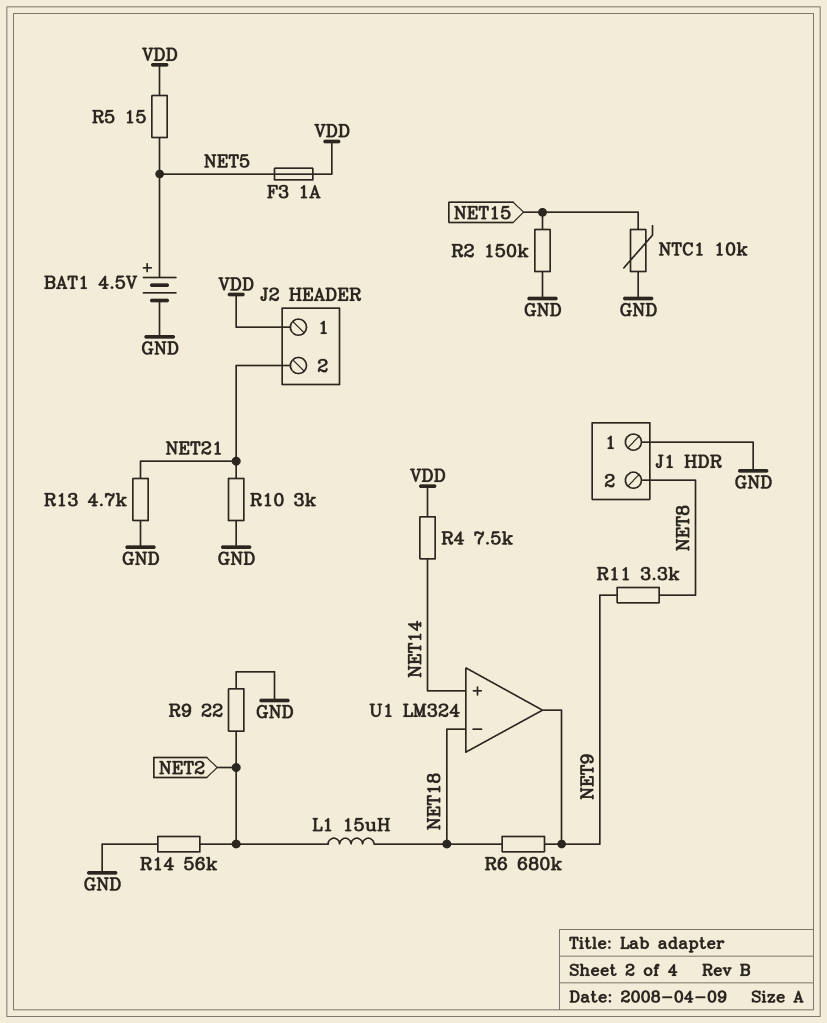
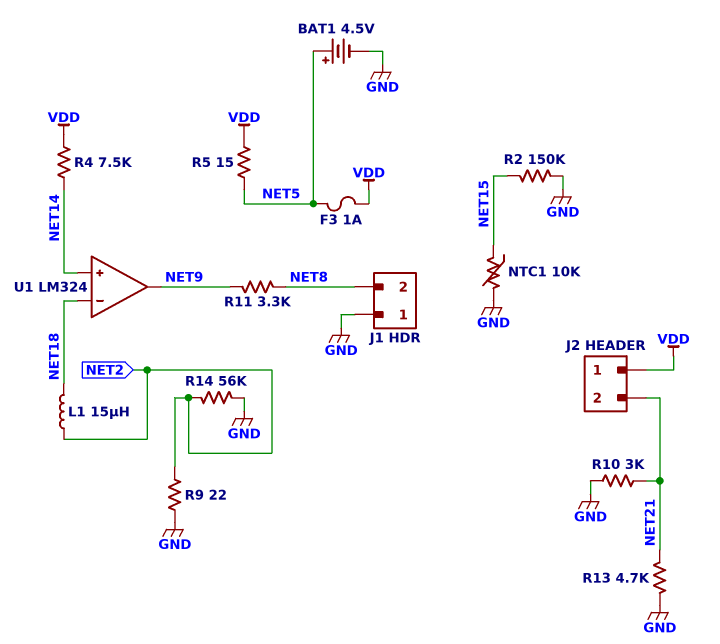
R6: 680k (NET9, NET18) -> none

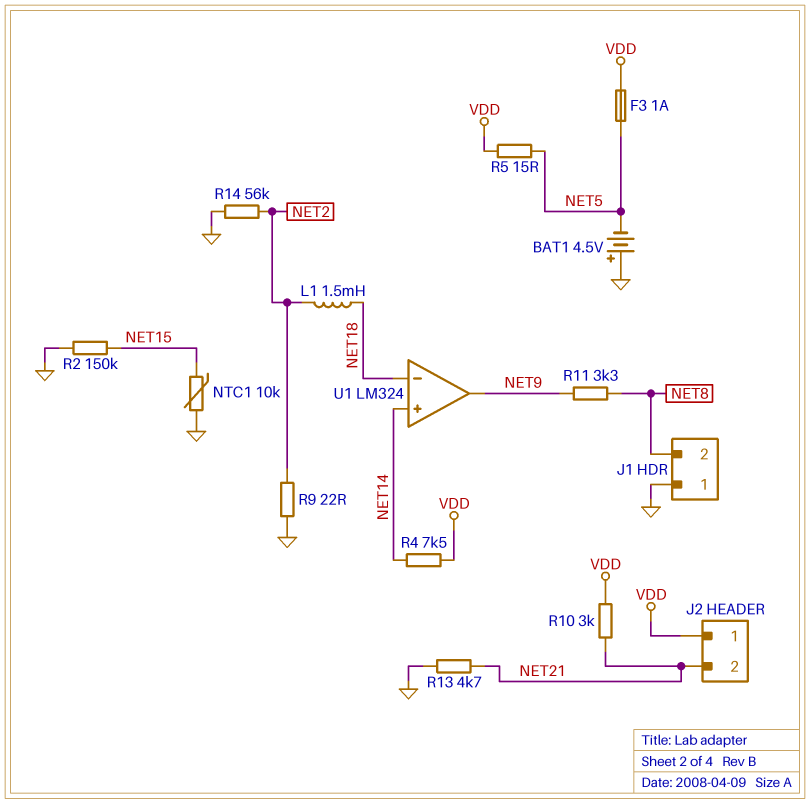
BAT1: 4.5V (plus NET5, minus GND) -> 4.5V (plus GND, minus NET5)
L1: 15uH (NET2, NET18) -> 1.5mH (NET2, NET18)
R10: 3k (GND, NET21) -> 3k (NET21, VDD)

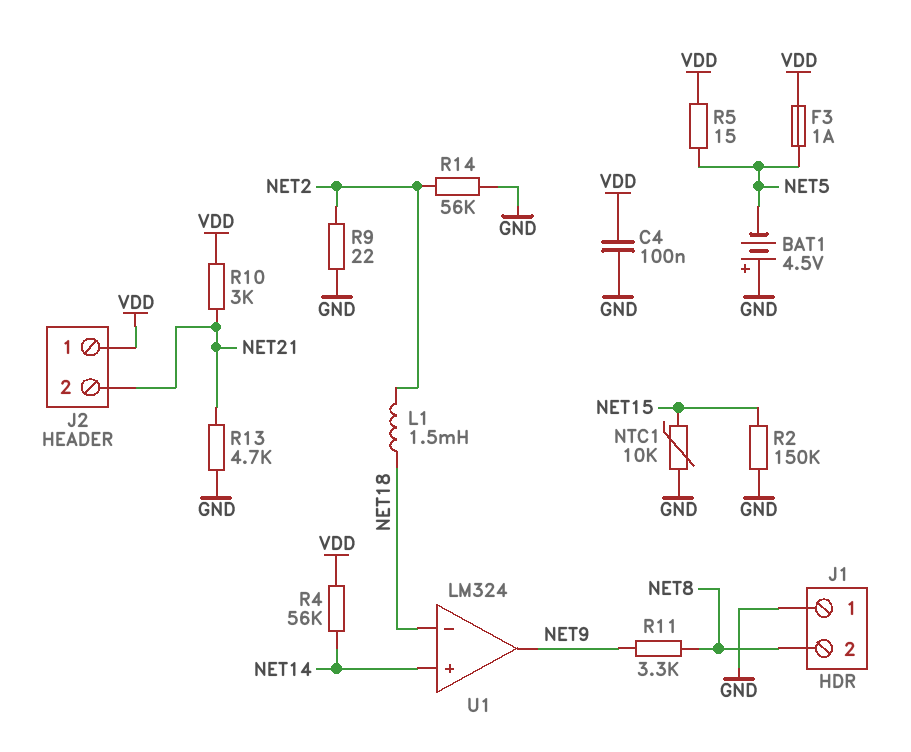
C4: none -> 100nF (GND, VDD)
R4: 7.5k (NET14, VDD) -> 56k (NET14, VDD)

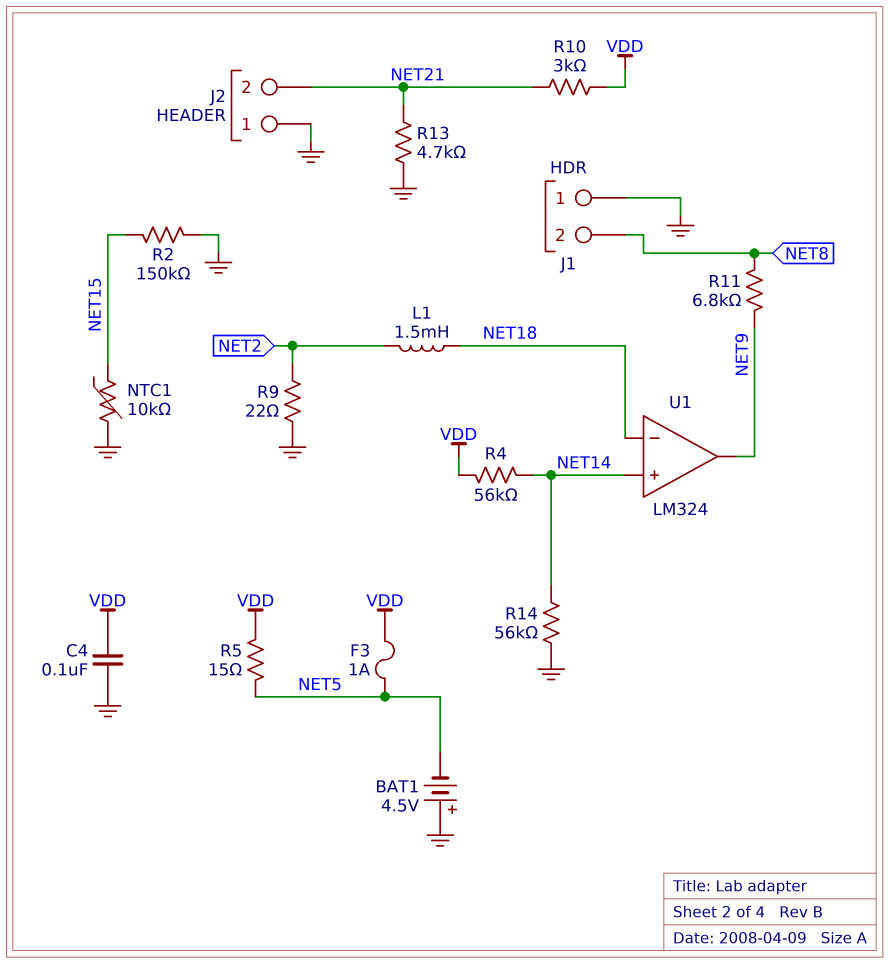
J2 pin 1: VDD -> GND
R11: 3.3k (NET8, NET9) -> 6.8k (NET8, NET9)
R14: 56k (GND, NET2) -> 56k (GND, NET14)

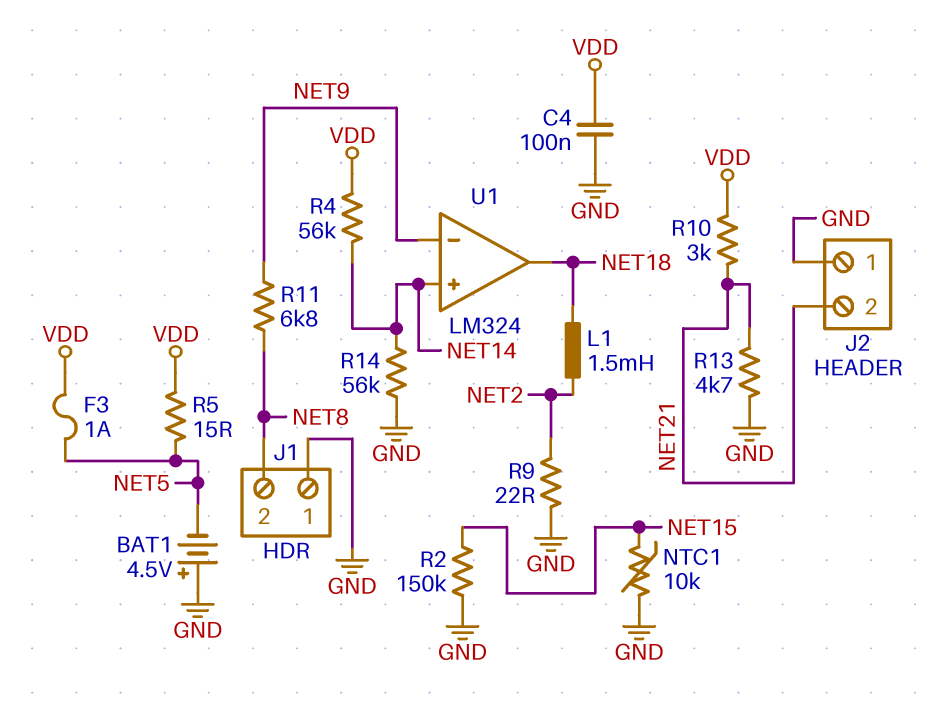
U1 pin in-: NET18 -> NET9
U1 pin out: NET9 -> NET18

